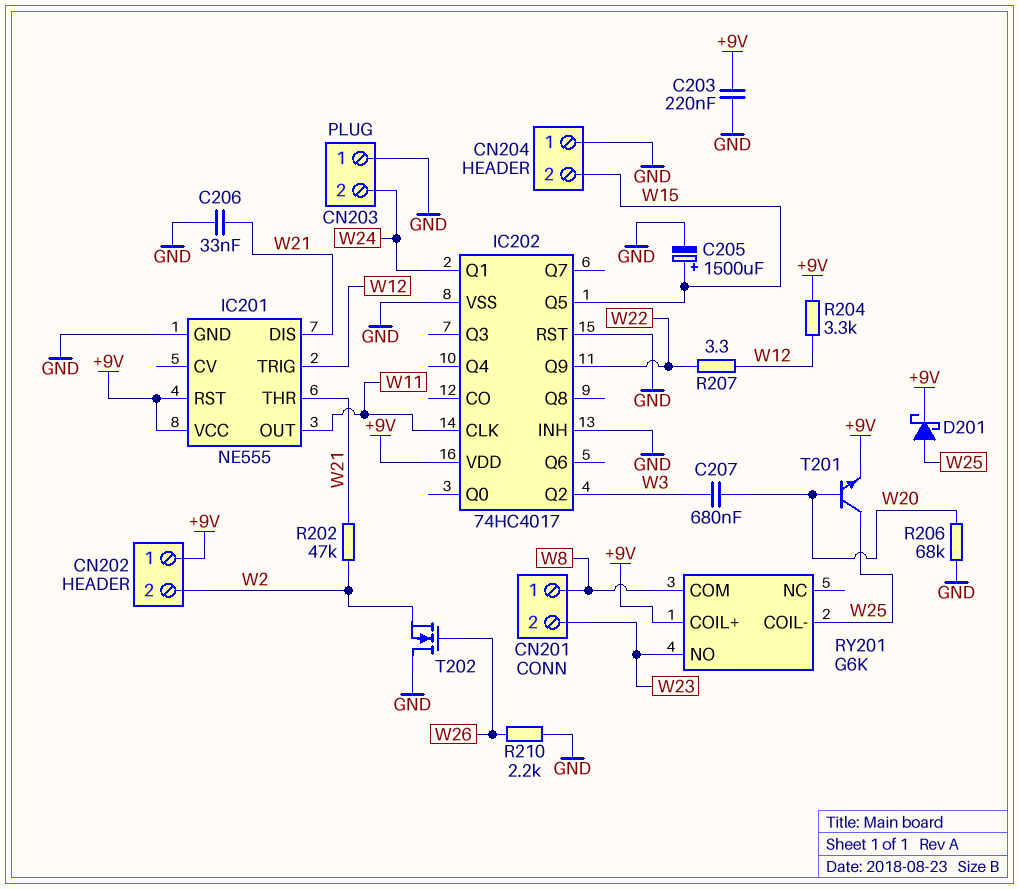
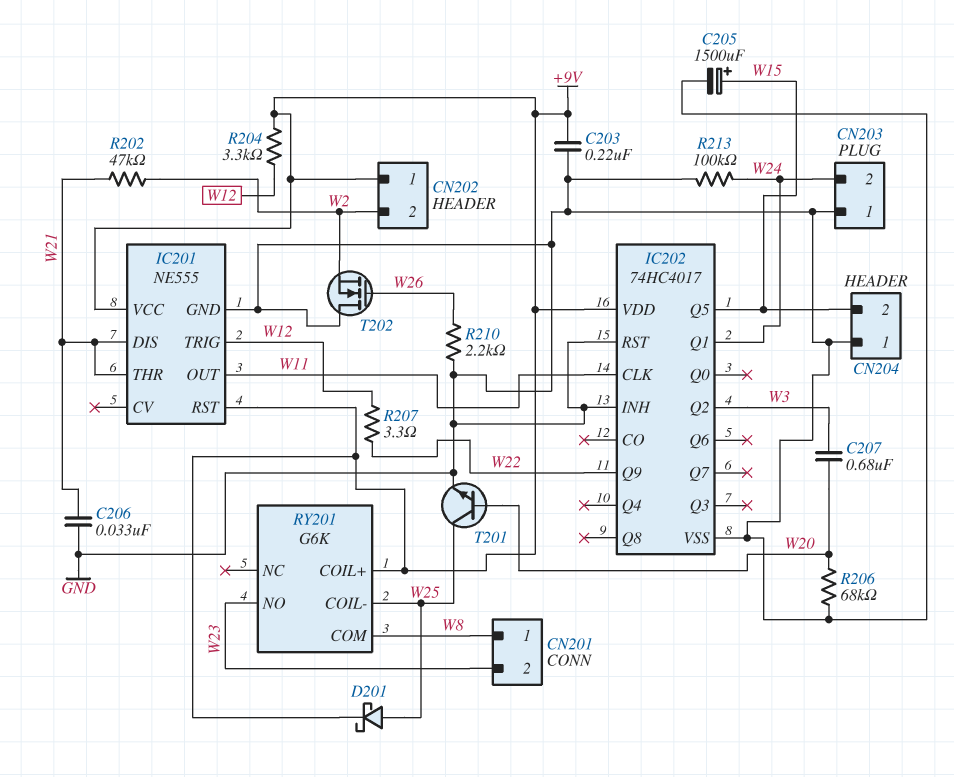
R213: none -> 100k (GND, W24)
T201: NPN (B W20, C W25, E +9V) -> NPN (B W20, C W25, E GND)

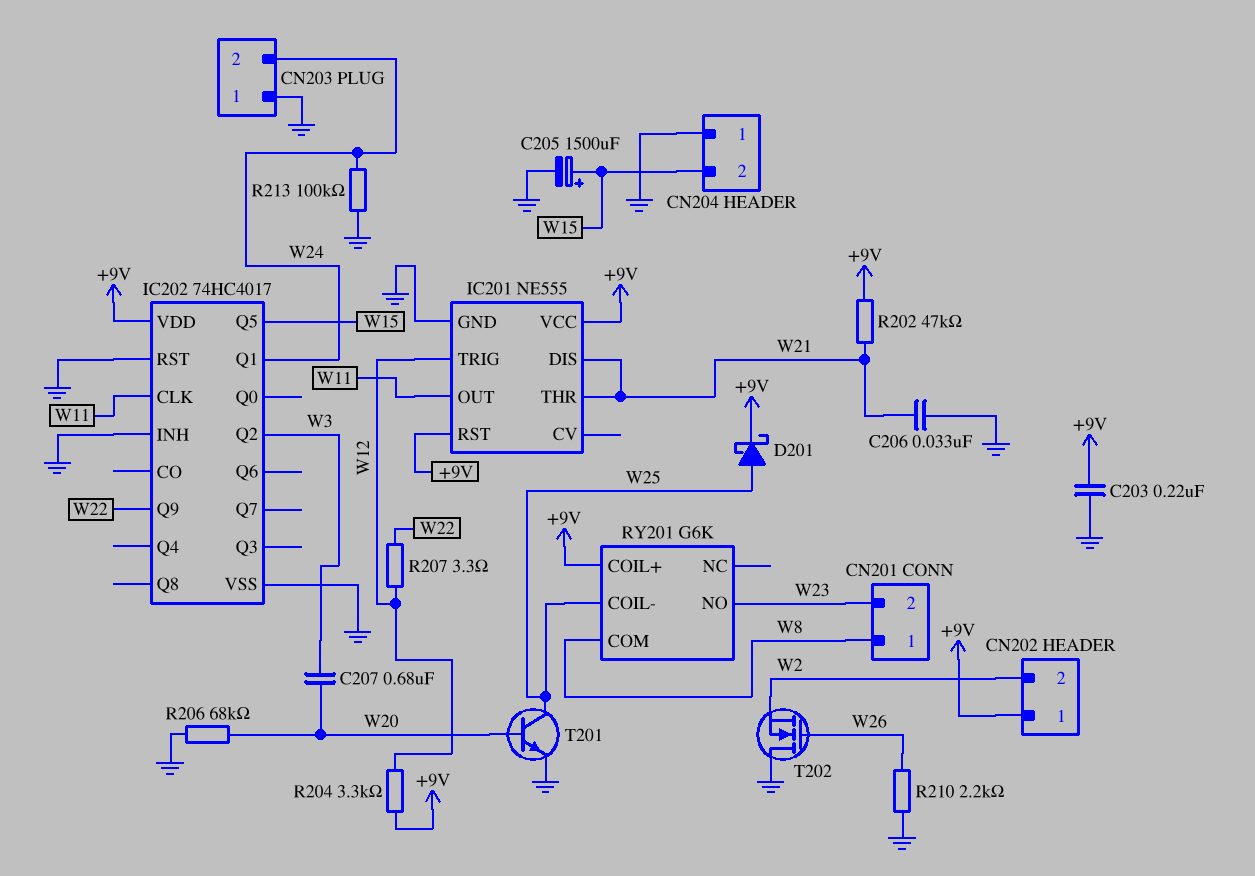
R202: 47k (W2, W21) -> 47k (+9V, W21)

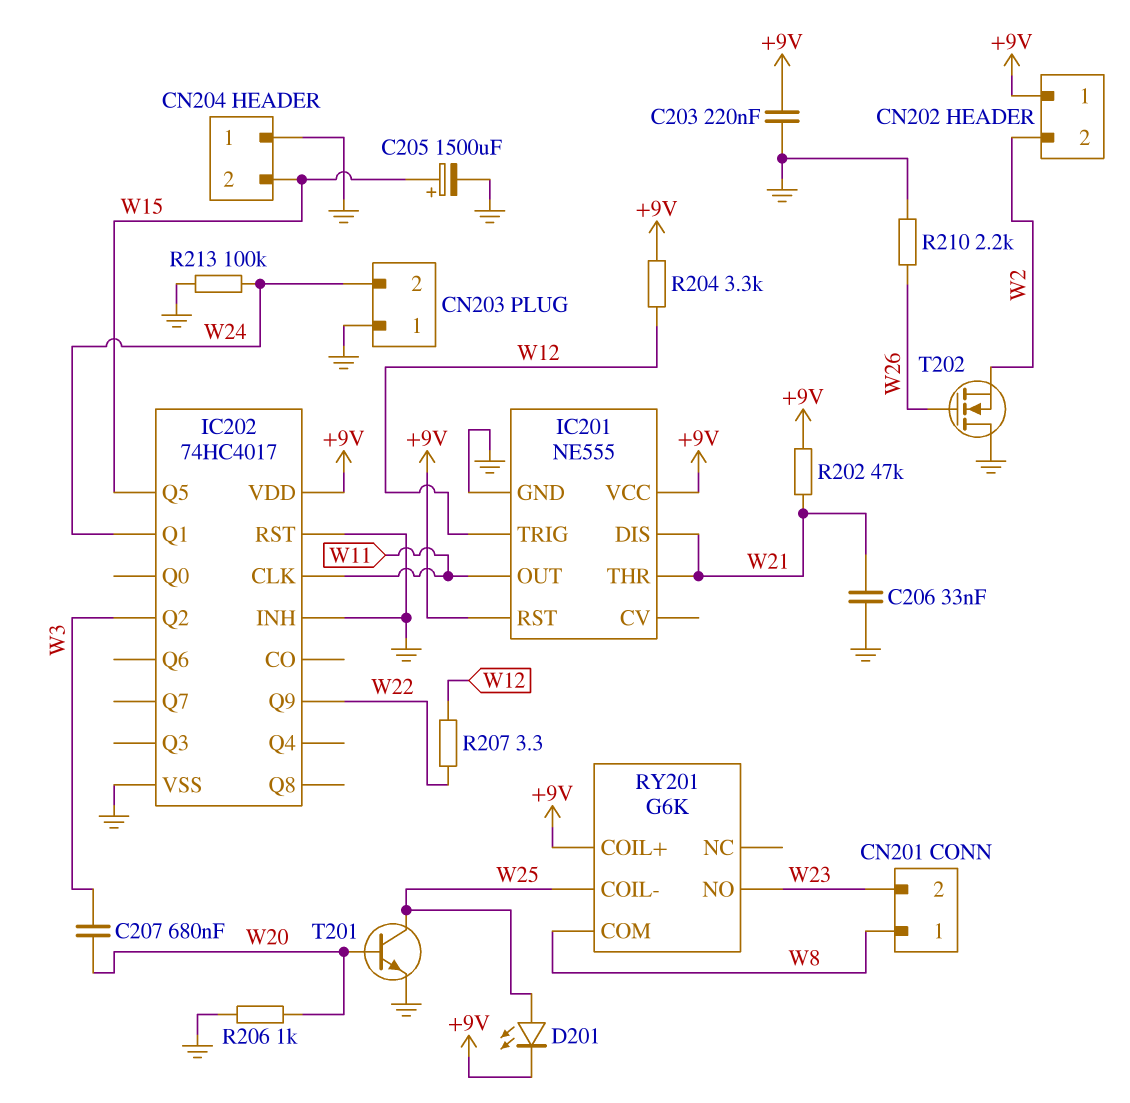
D201: schottky (A W25, K +9V) -> LED (A W25, K +9V)
R206: 68k (GND, W20) -> 1k (GND, W20)

